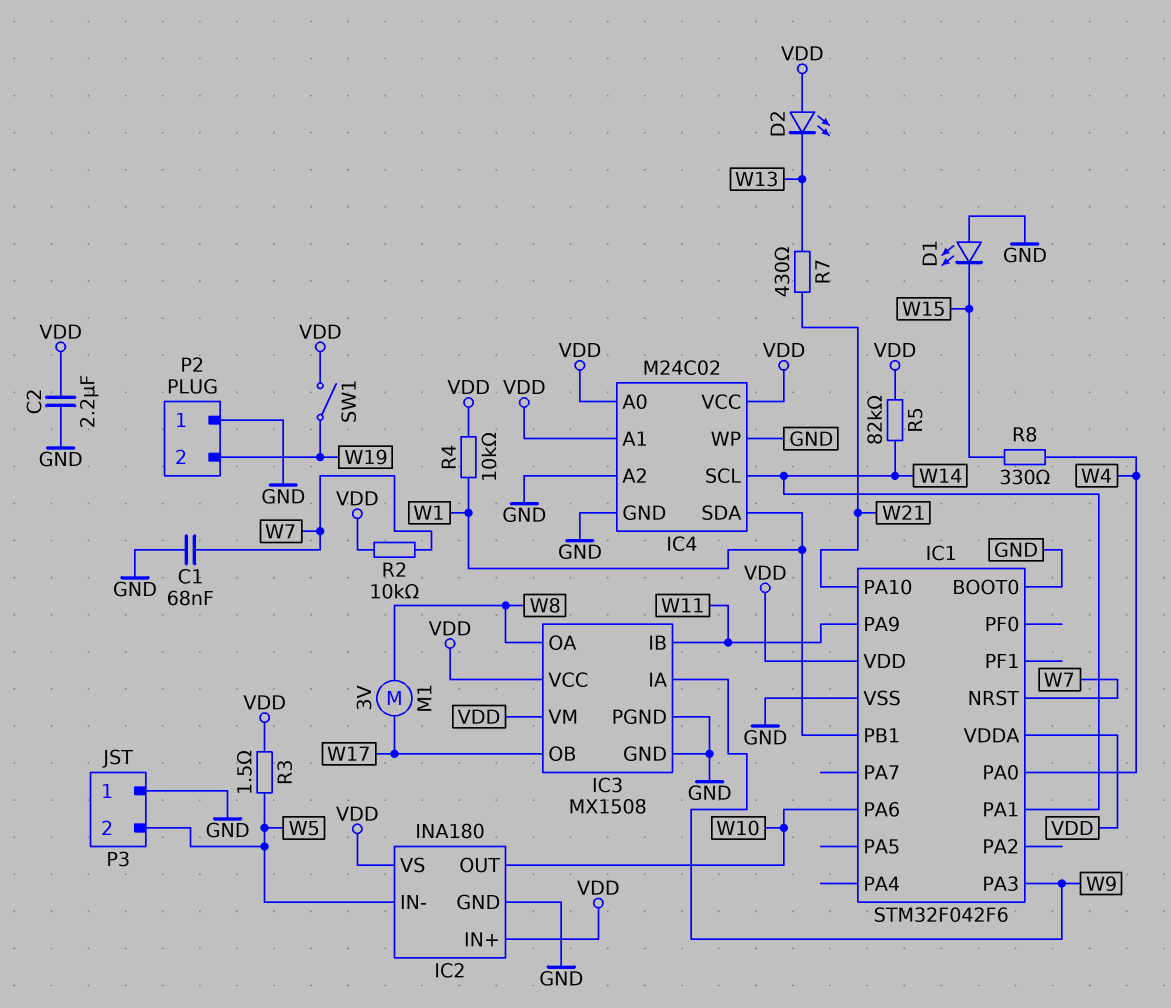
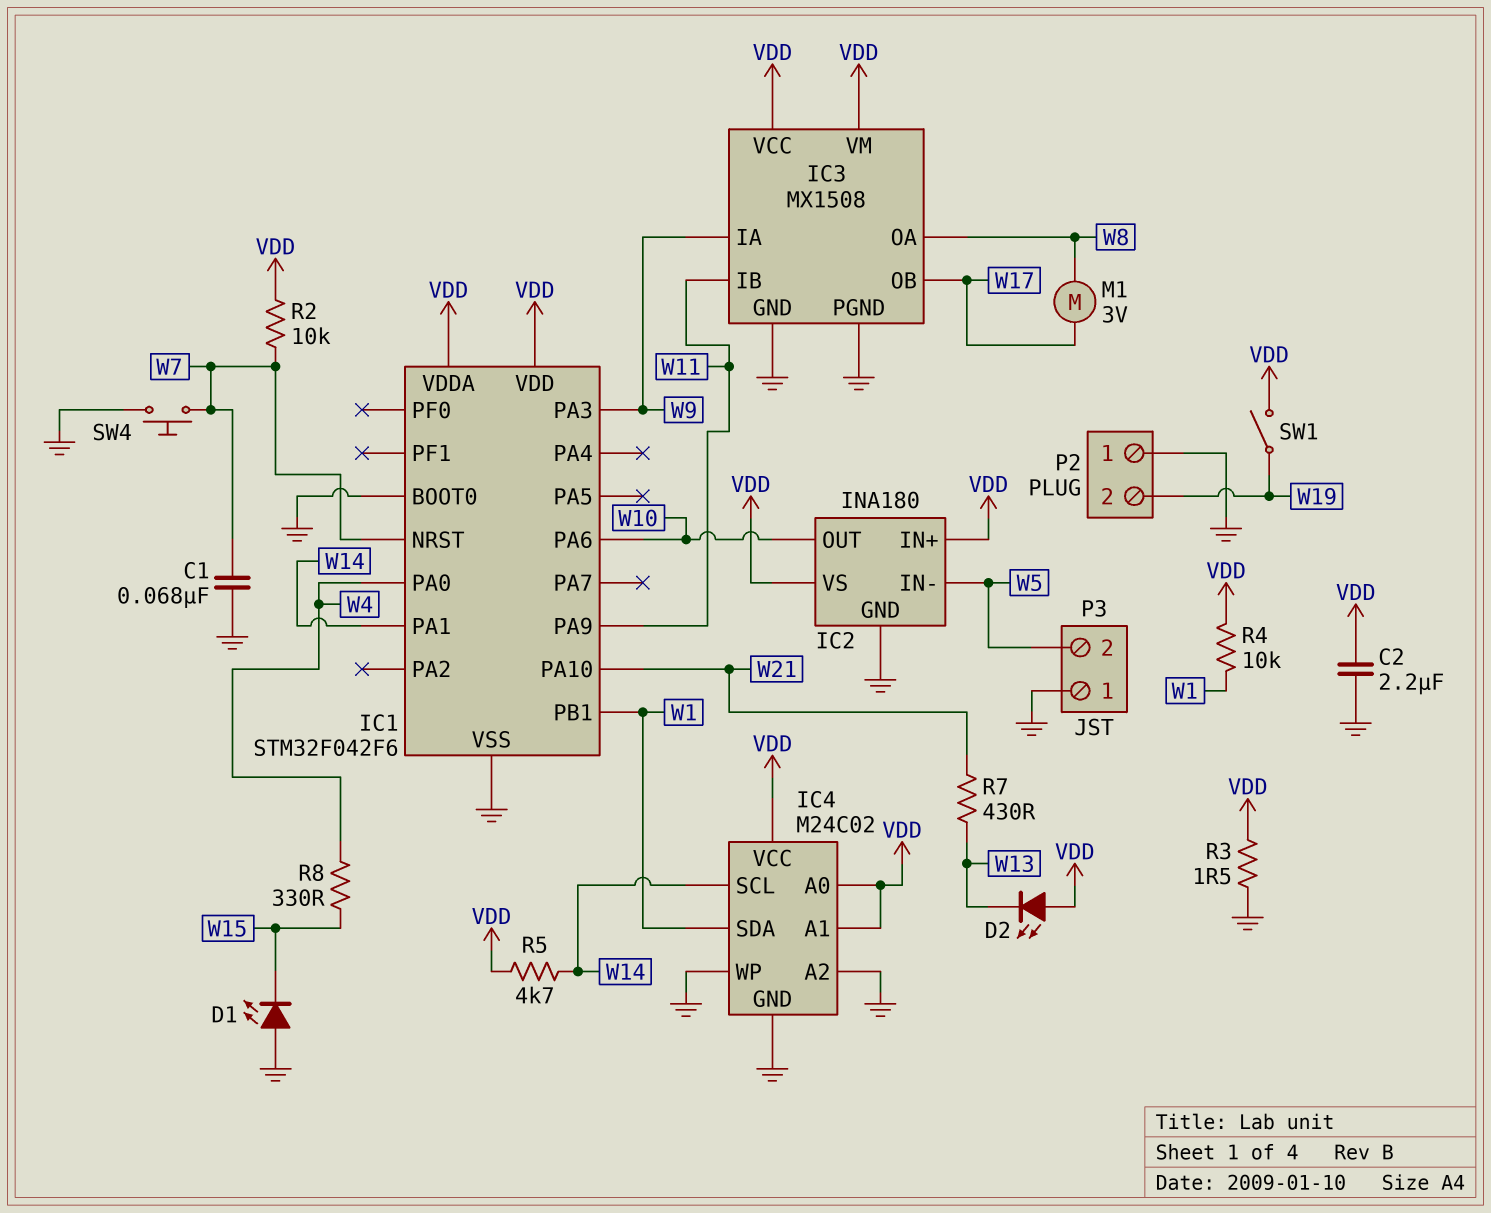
R3: 1.5 (VDD, W5) -> 1.5 (GND, VDD)
R5: 82k (VDD, W14) -> 4.7k (VDD, W14)
SW4: none -> button (GND, W7)

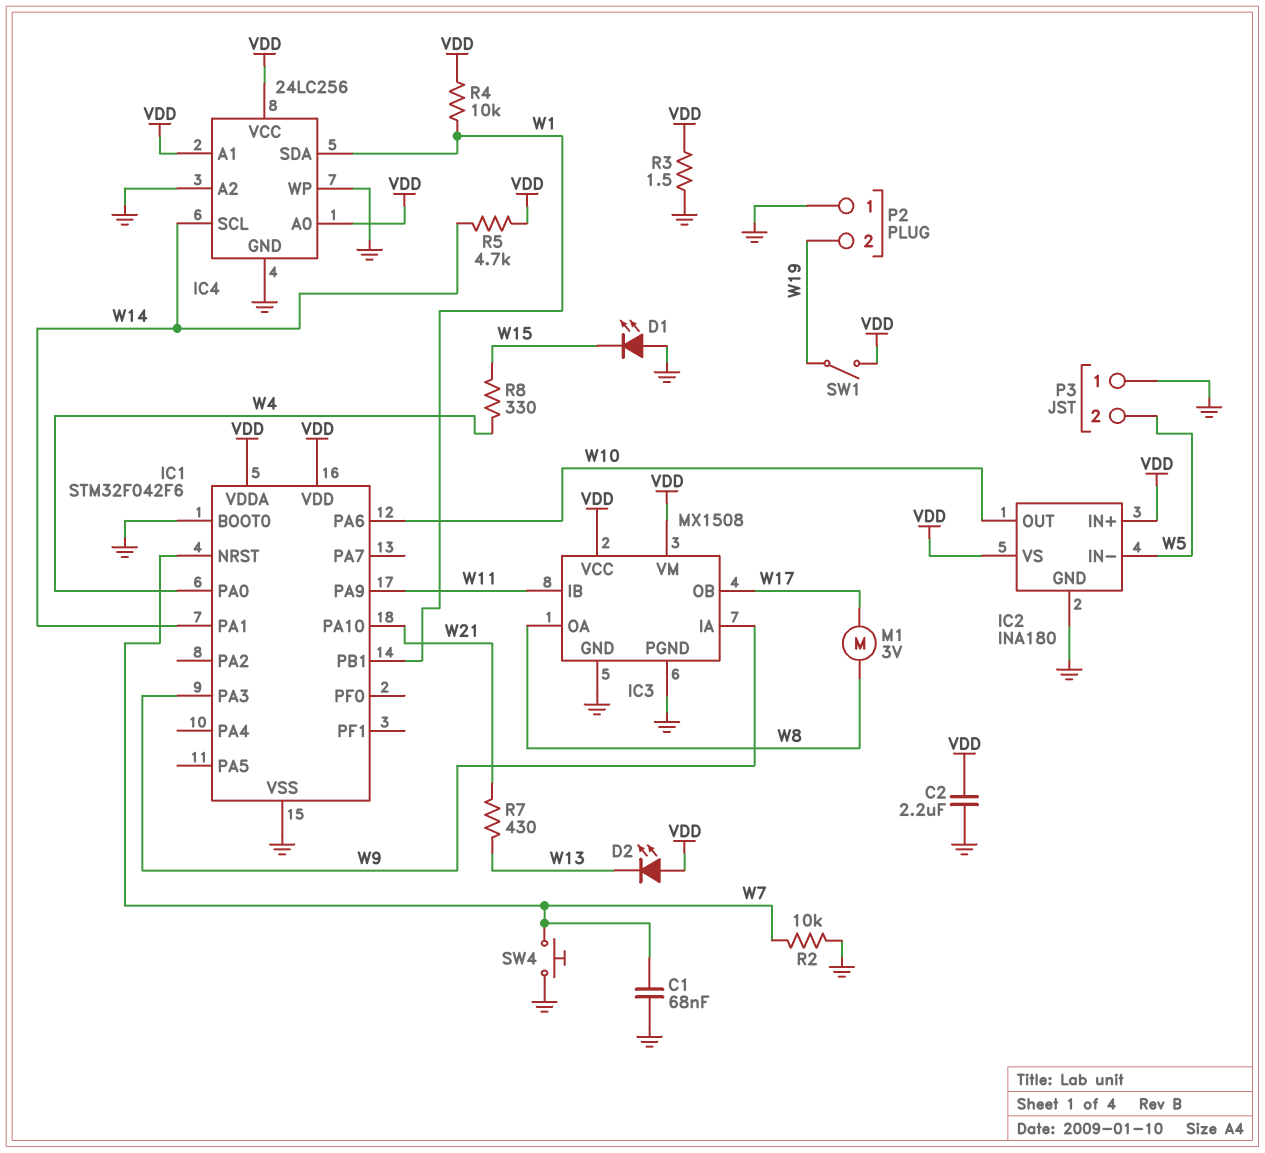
IC4: M24C02 -> 24LC256
R2: 10k (VDD, W7) -> 10k (GND, W7)

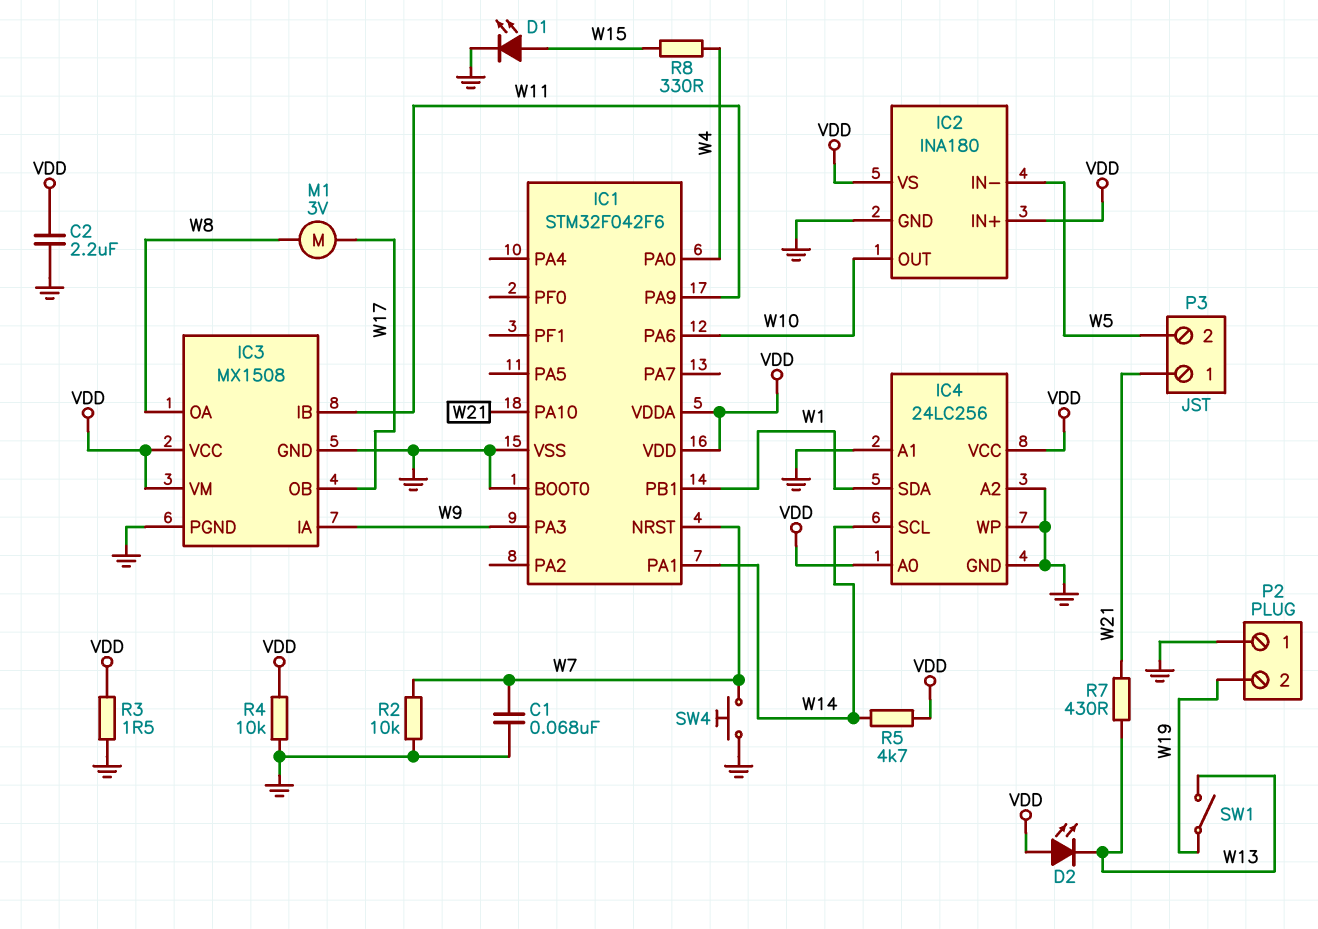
D1: LED (A GND, K W15) -> LED (A W15, K GND)
IC4 pin A1: VDD -> GND
P3 pin 1: GND -> W21
R4: 10k (VDD, W1) -> 10k (GND, VDD)
SW1: switch (VDD, W19) -> switch (W13, W19)

